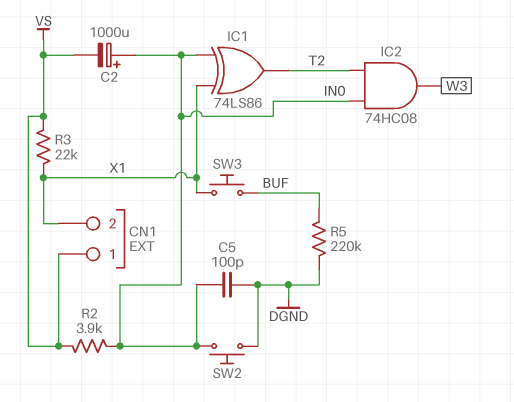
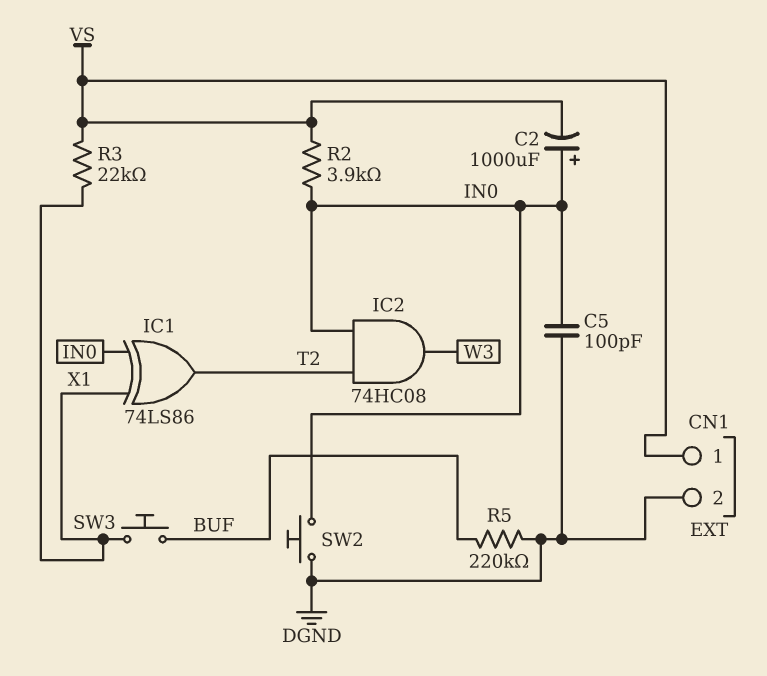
CN1 pin 2: X1 -> DGND

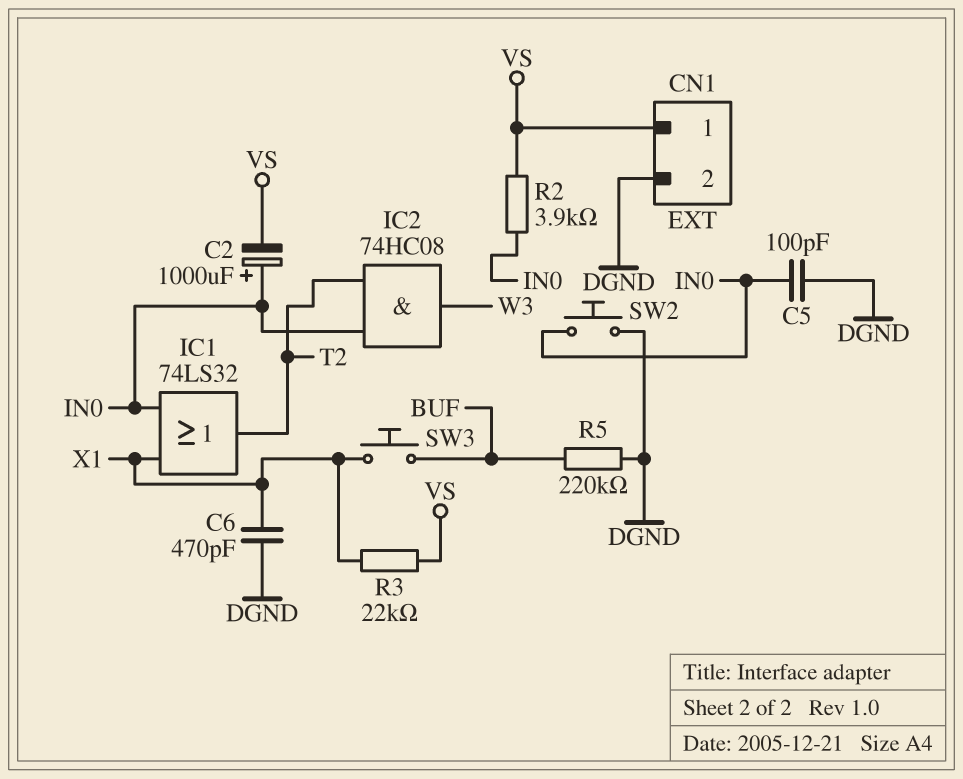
C6: none -> 470pF (DGND, X1)
IC1: XOR 74LS86 (in IN0, in X1, out T2) -> OR 74LS32 (in IN0, in X1, out T2)

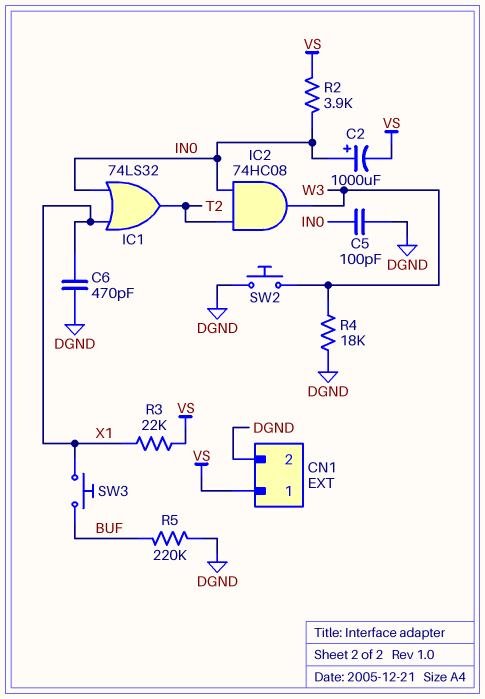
R4: none -> 18k (DGND, W3)
SW2: button (DGND, IN0) -> button (DGND, W3)

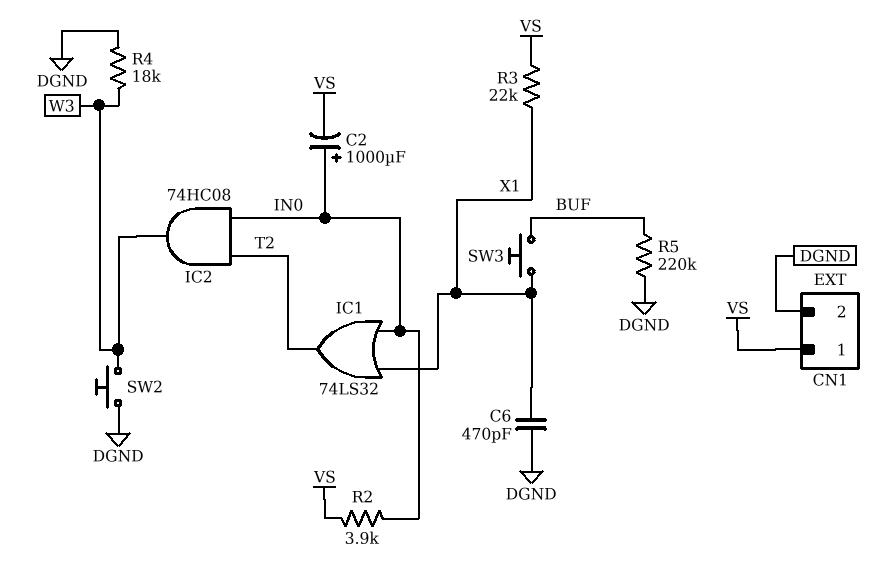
C5: 100pF (DGND, IN0) -> none

